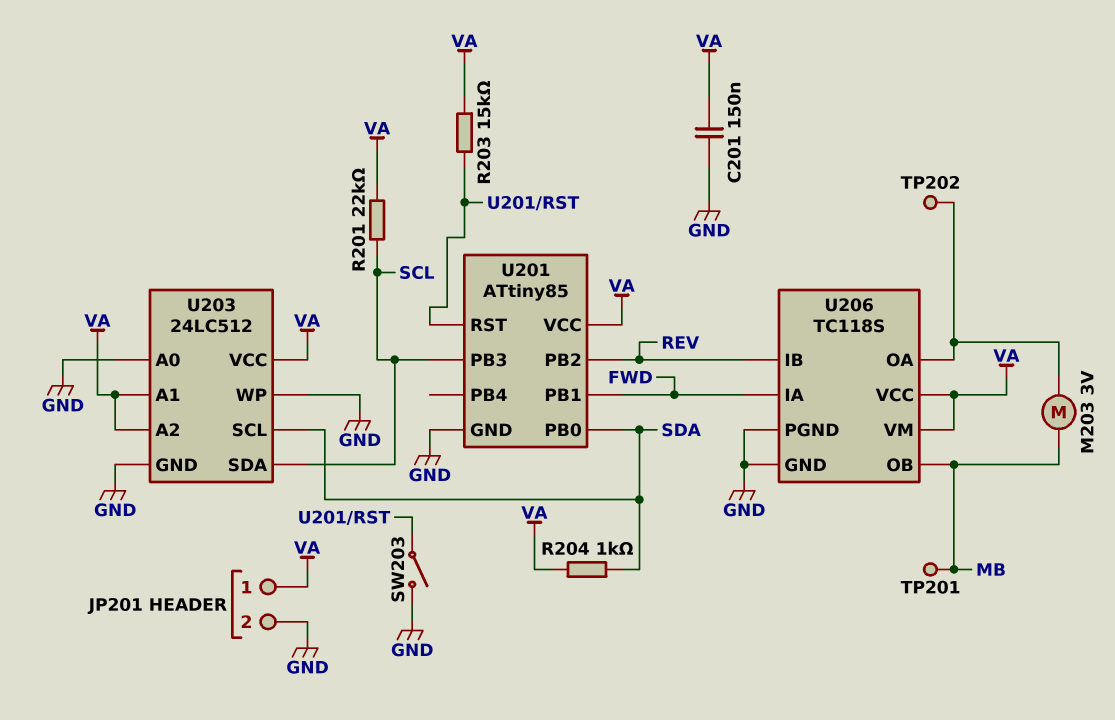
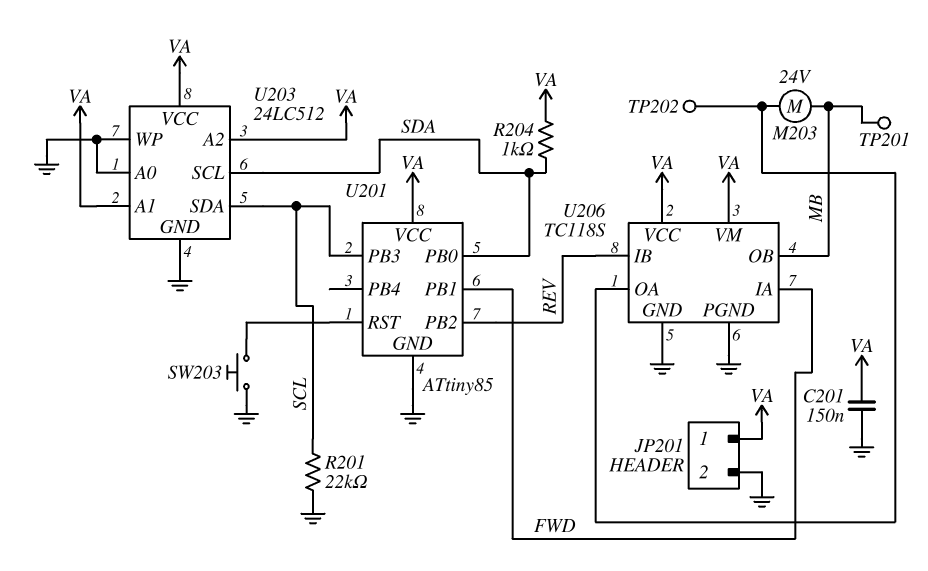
M203: motor 3V (MB, U206/OA) -> motor 24V (MB, U206/OA)
R201: 22k (SCL, VA) -> 22k (GND, SCL)
R203: 15k (U201/RST, VA) -> none
SW203: switch (GND, U201/RST) -> button (GND, U201/RST)

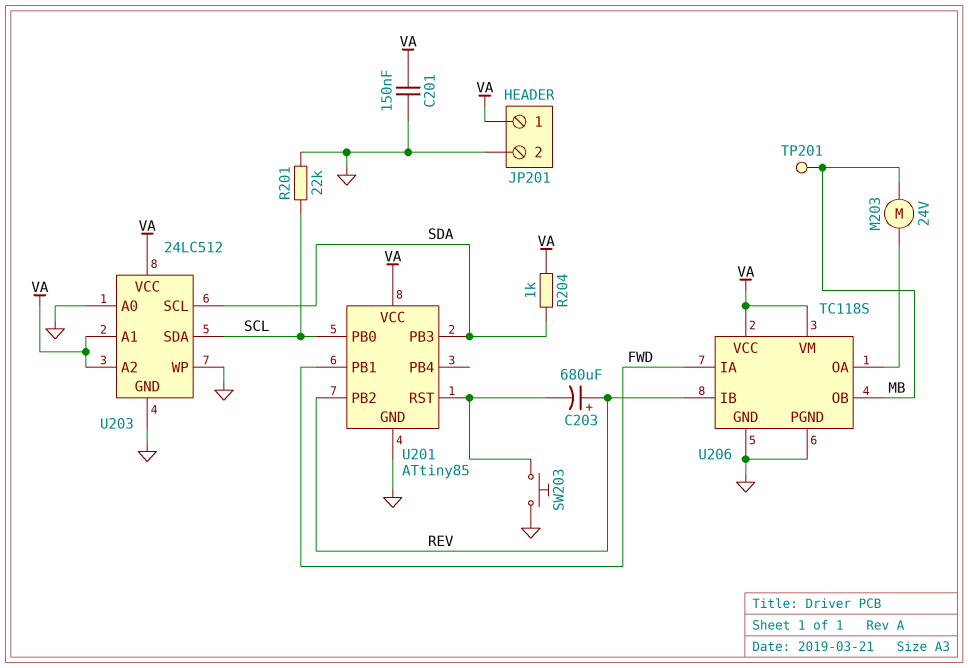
C203: none -> 680uF (plus REV, minus U201/RST)
TP202: test point (U206/OA) -> none
U201 pin PB0: SDA -> SCL
U201 pin PB3: SCL -> SDA

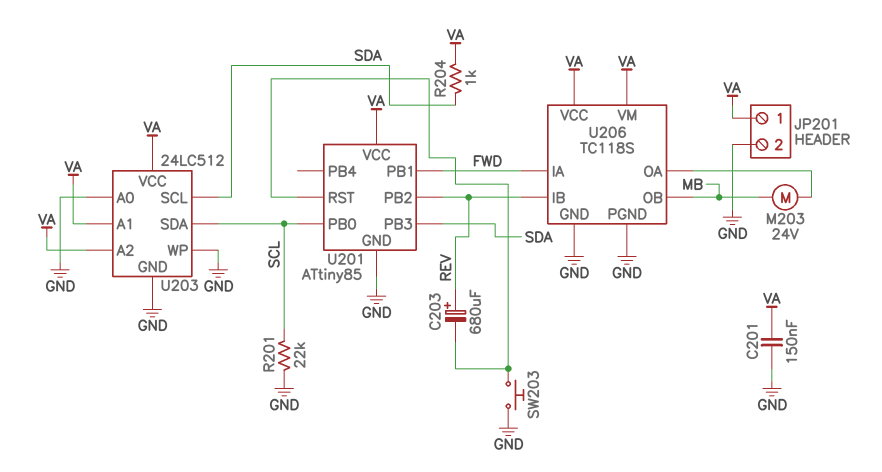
TP201: test point (MB) -> none

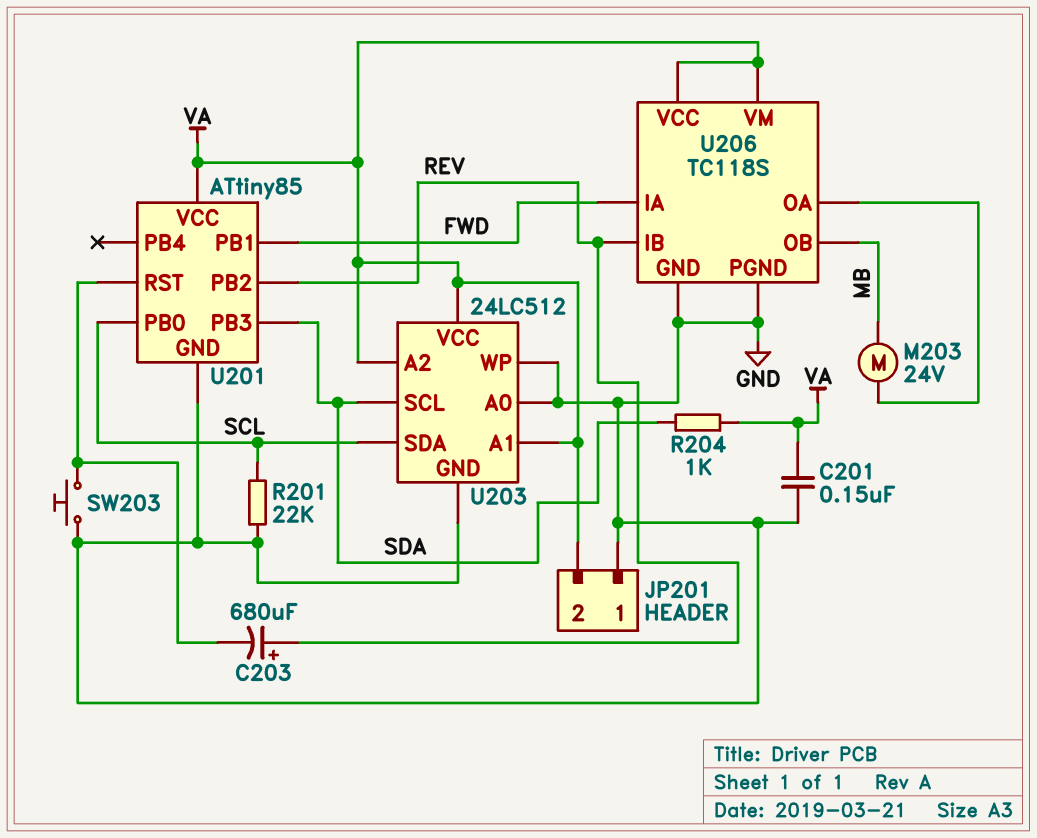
JP201 pin 1: VA -> GND
JP201 pin 2: GND -> VA

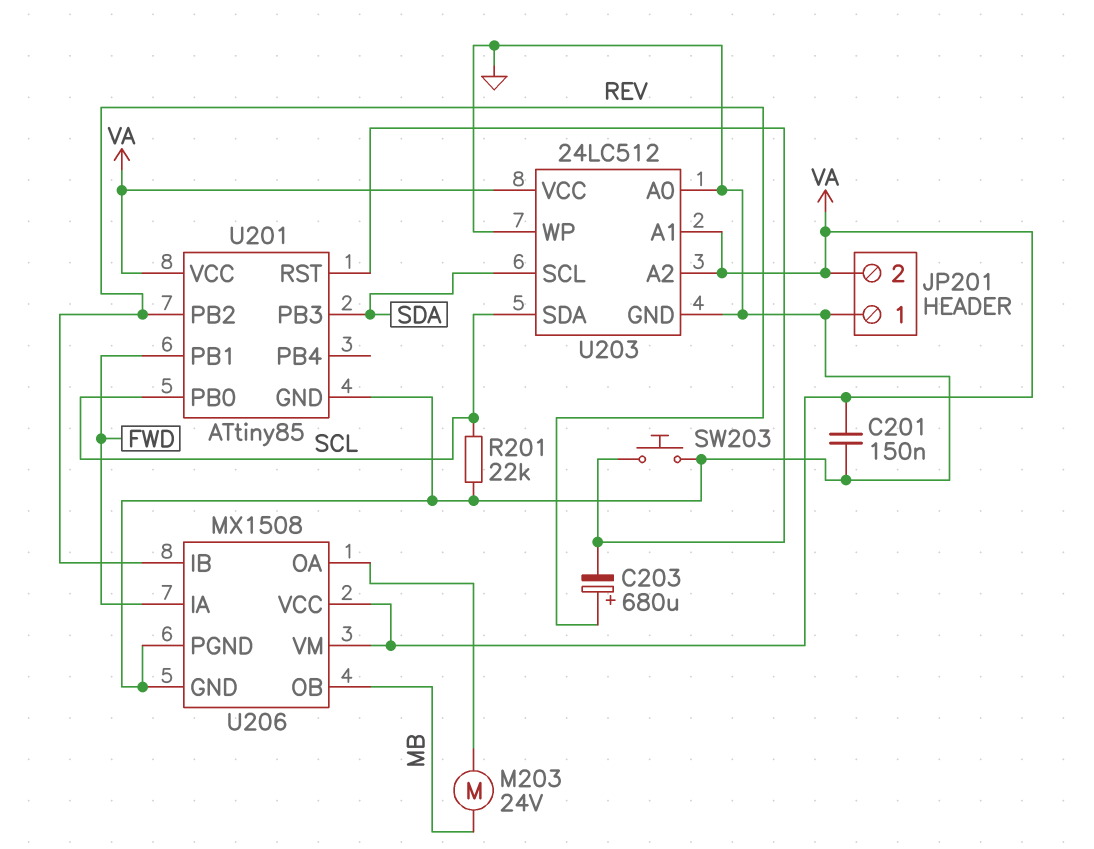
R204: 1k (SDA, VA) -> none
U206: TC118S -> MX1508

